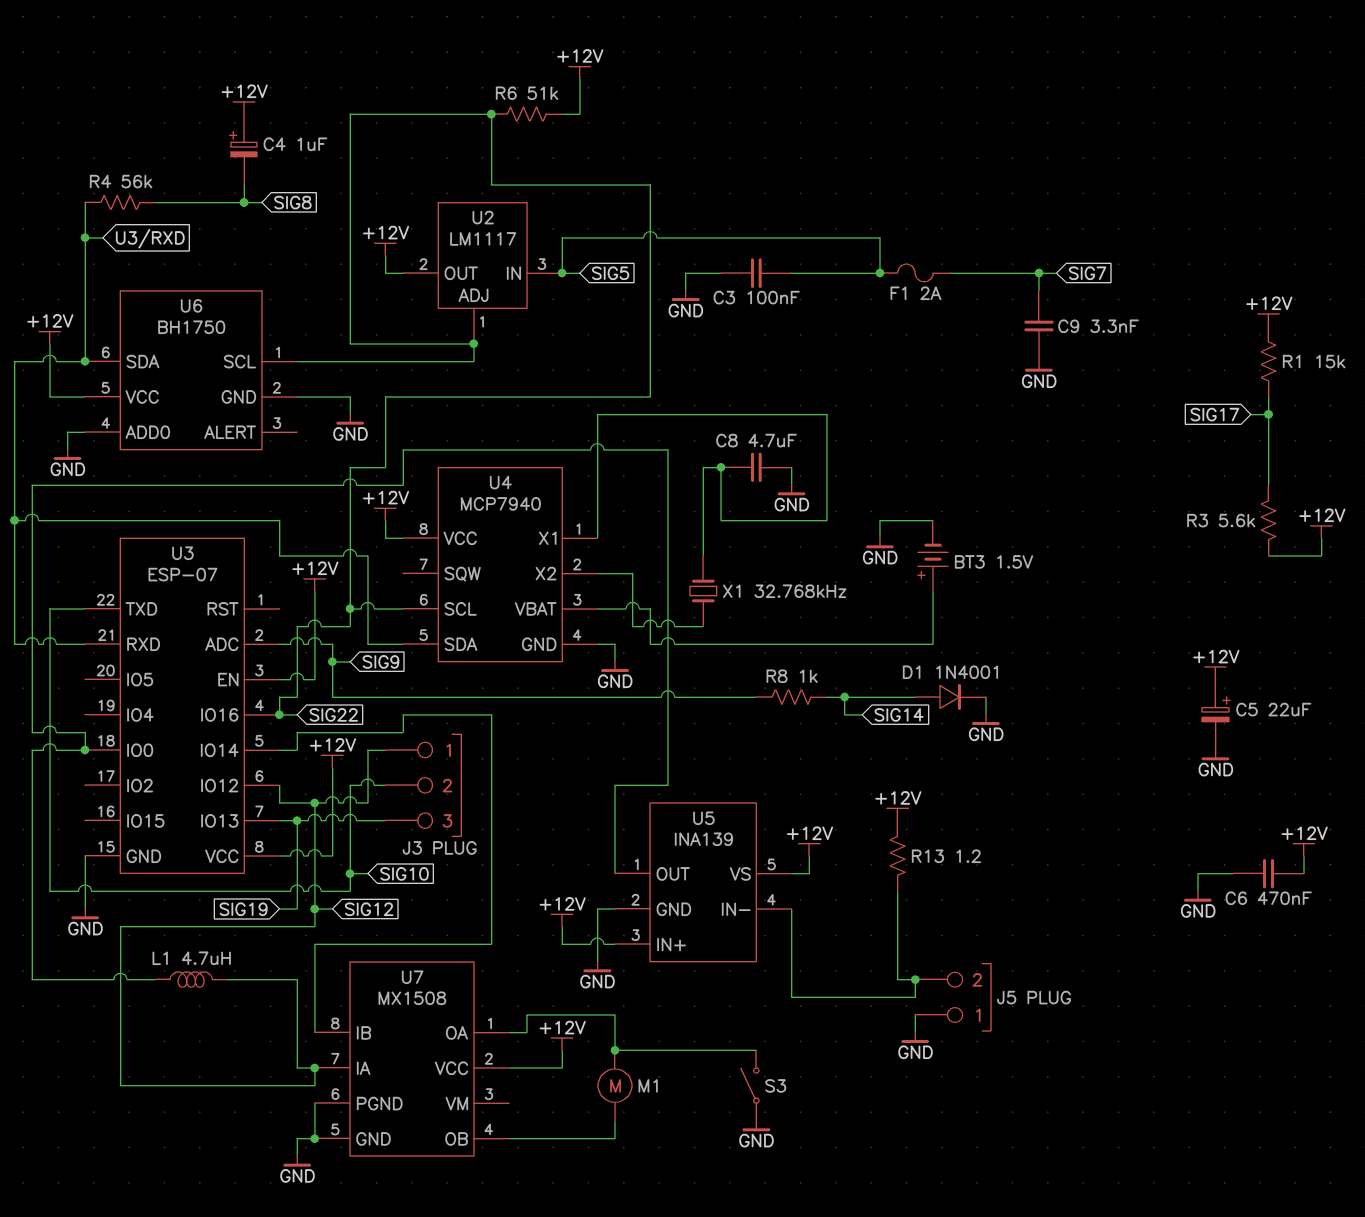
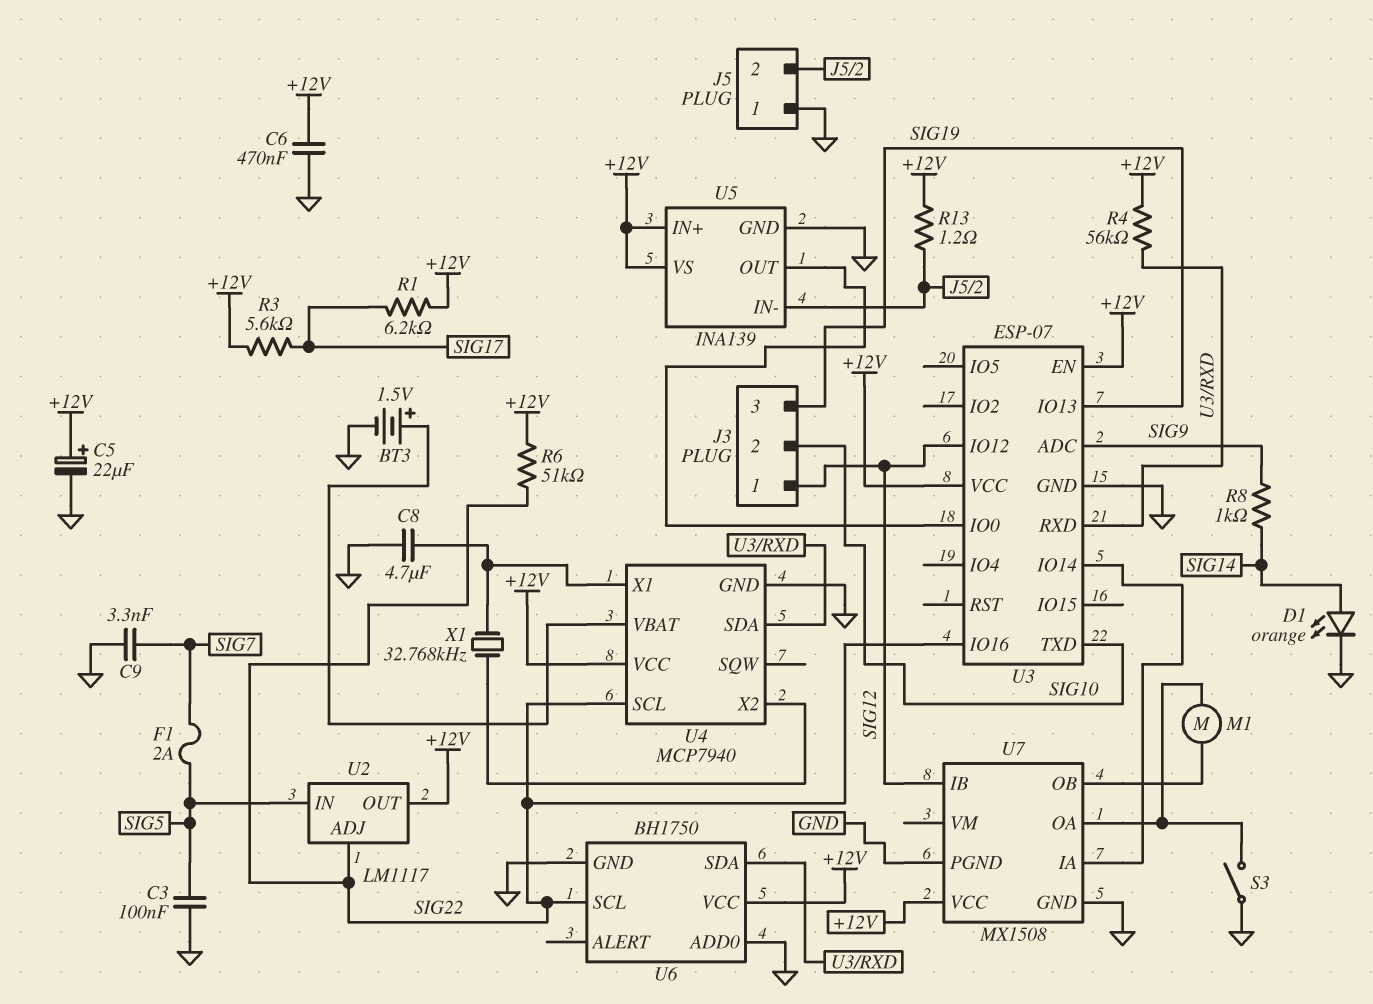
C4: 1uF (plus +12V, minus SIG8) -> none
D1: diode 1N4001 (A SIG14, K GND) -> LED orange (A SIG14, K GND)
L1: 4.7uH (SIG12, U3/IO0) -> none
R1: 15k (+12V, SIG17) -> 6.2k (+12V, SIG17)
R4: 56k (SIG8, U3/RXD) -> 56k (+12V, U3/RXD)
U7 pin IA: SIG12 -> U3/IO14
U7 pin IB: U3/IO14 -> SIG12

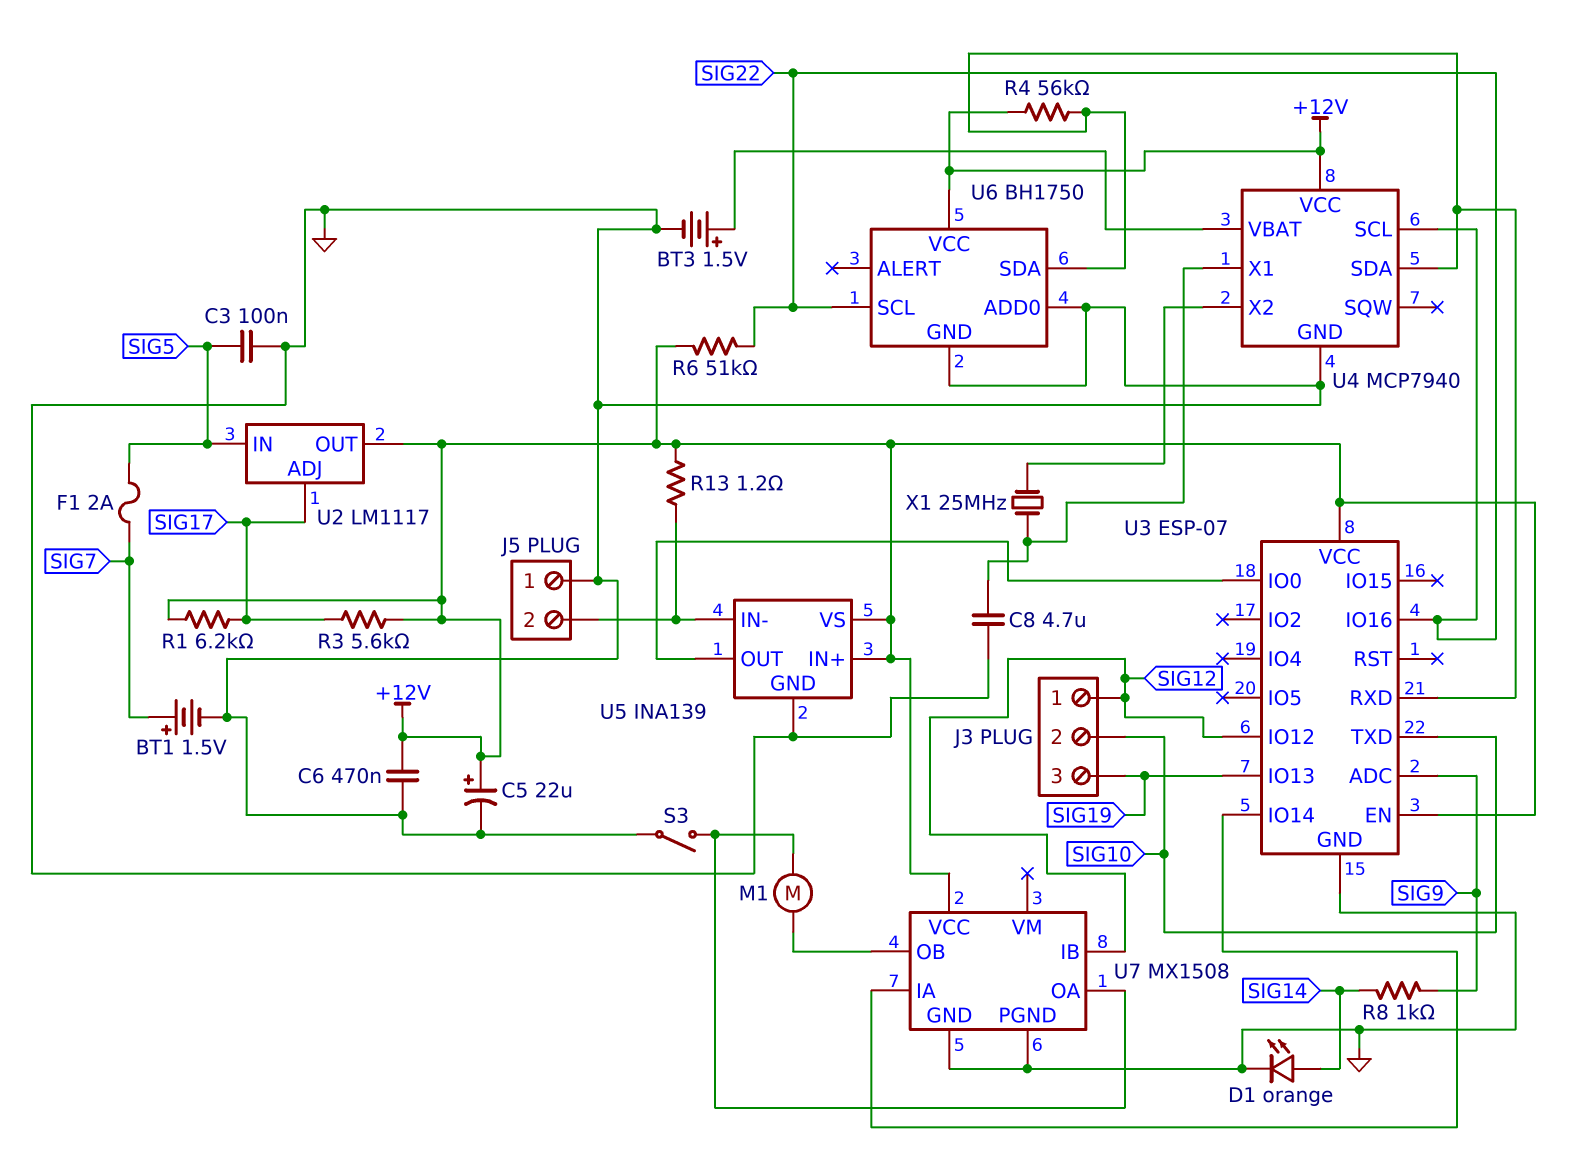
BT1: none -> 1.5V (plus SIG7, minus GND)
C9: 3.3nF (GND, SIG7) -> none
U2 pin ADJ: SIG22 -> SIG17
X1: 32.768kHz (U4/X1, U4/X2) -> 25MHz (U4/X1, U4/X2)

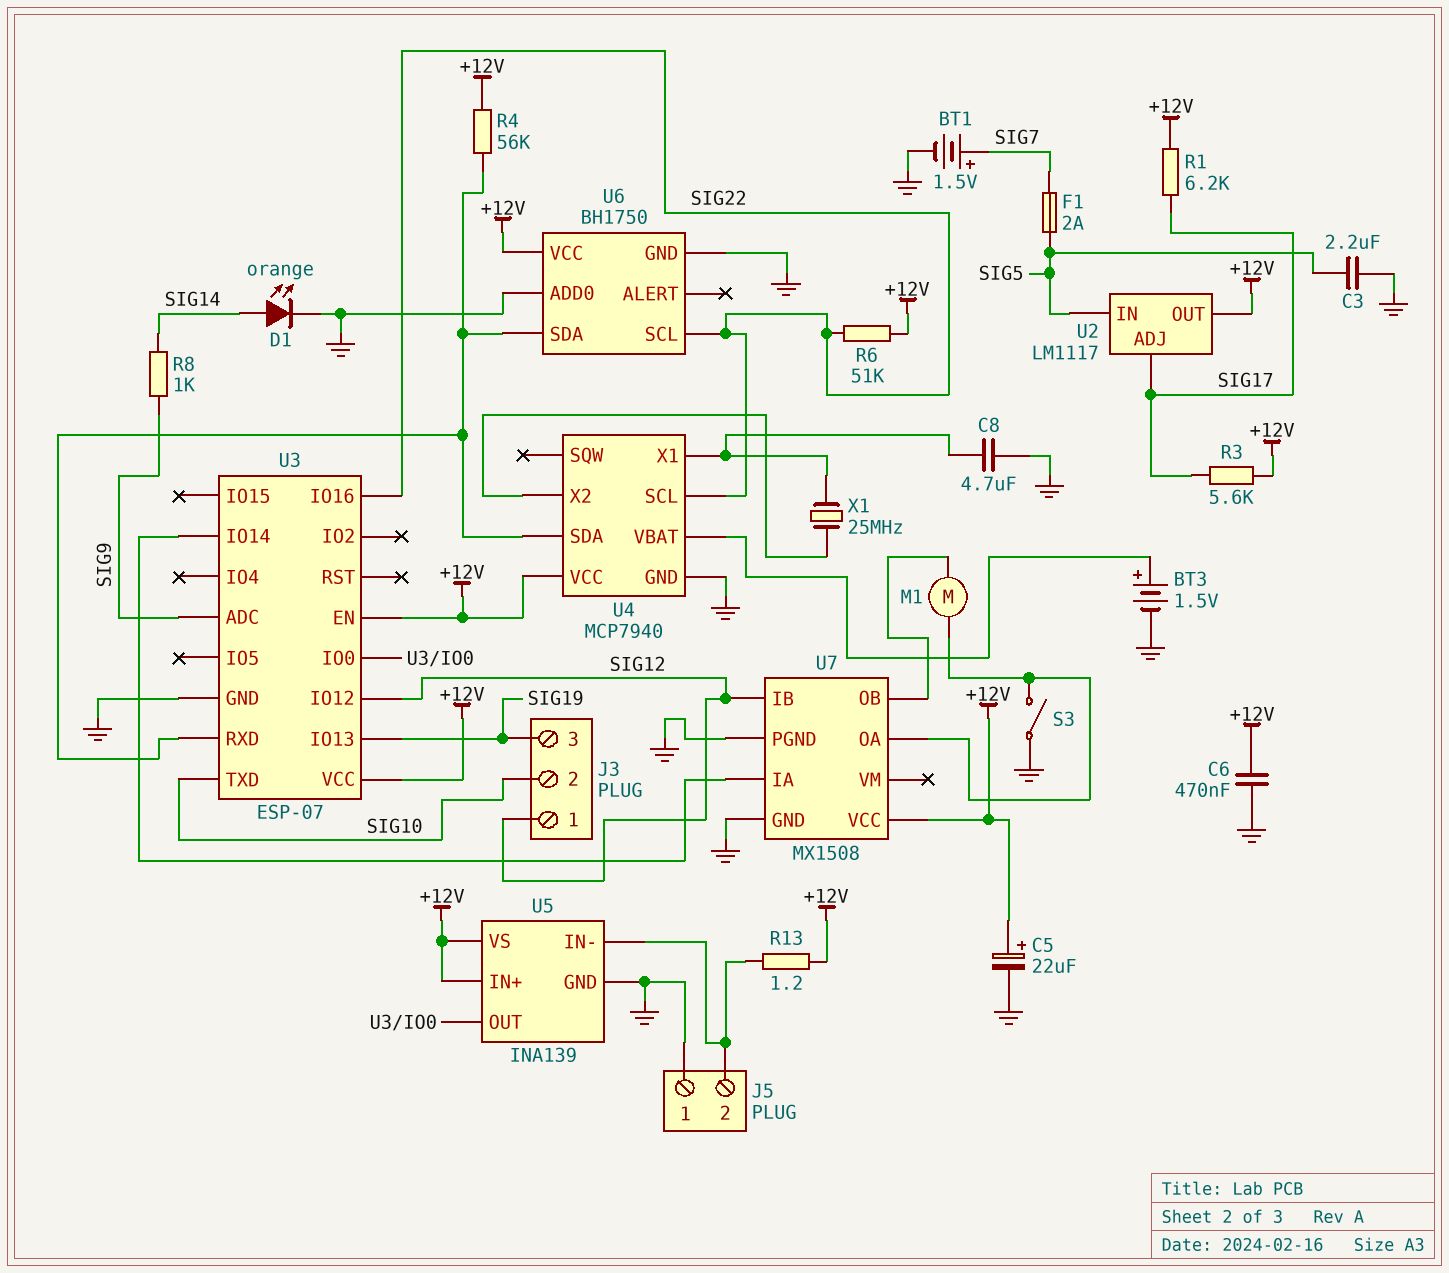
C3: 100nF (GND, SIG5) -> 2.2uF (GND, SIG5)

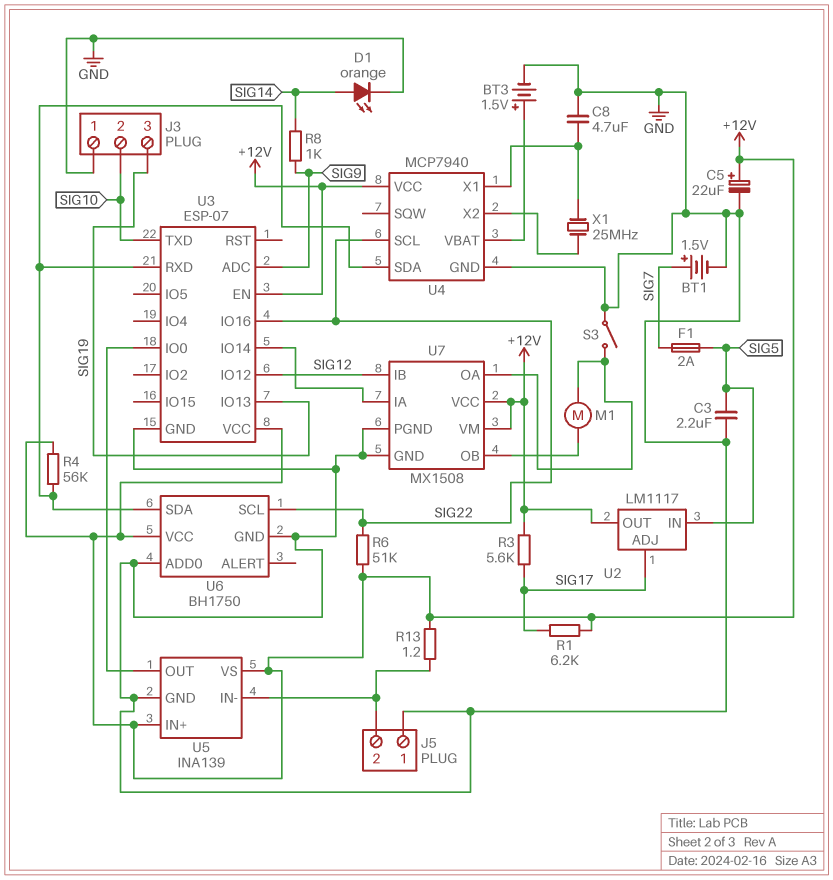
C6: 470nF (+12V, GND) -> none
J3 pin 1: SIG12 -> GND
U7 pin VM: none -> +12V

